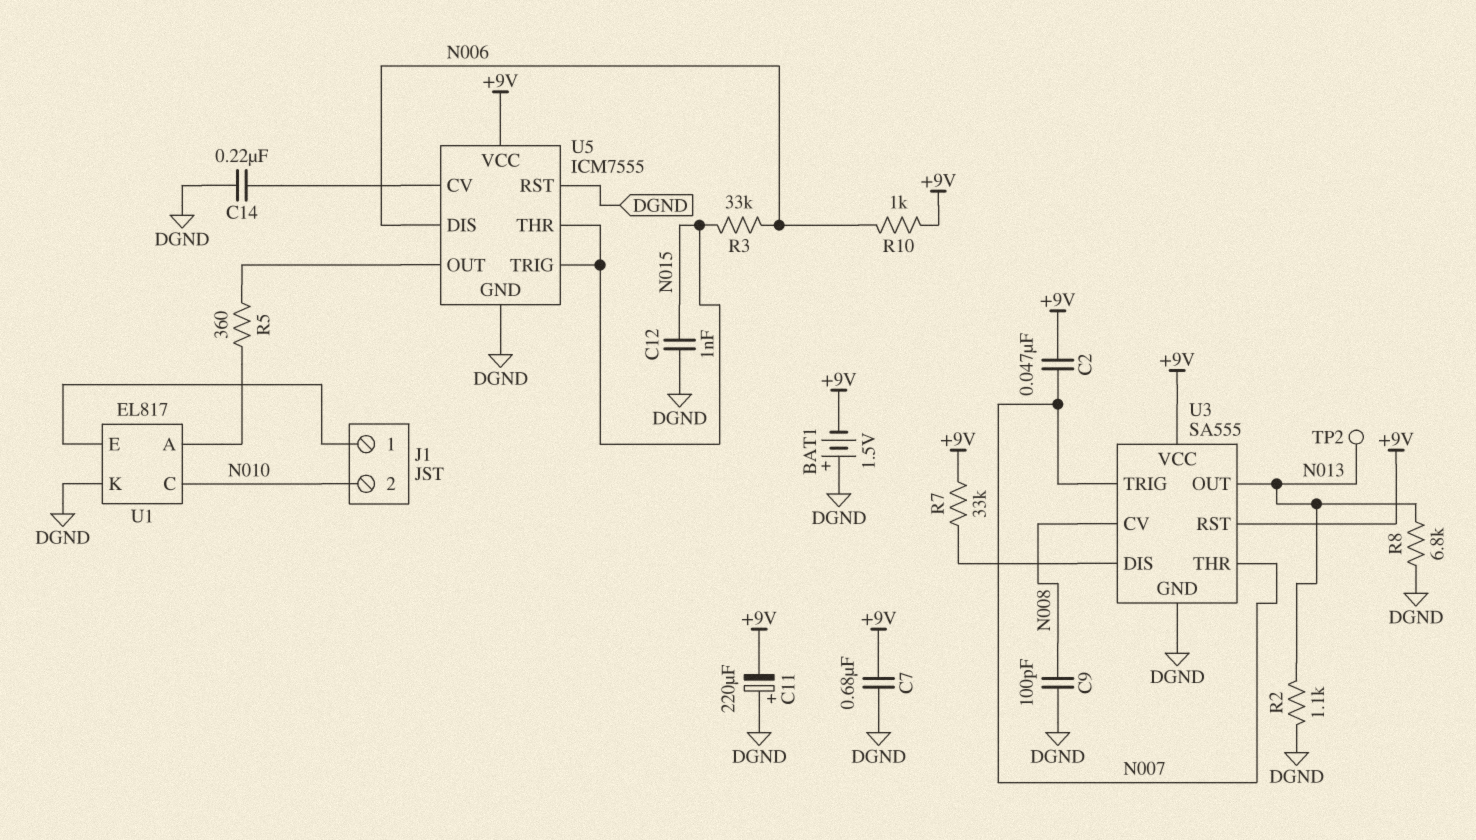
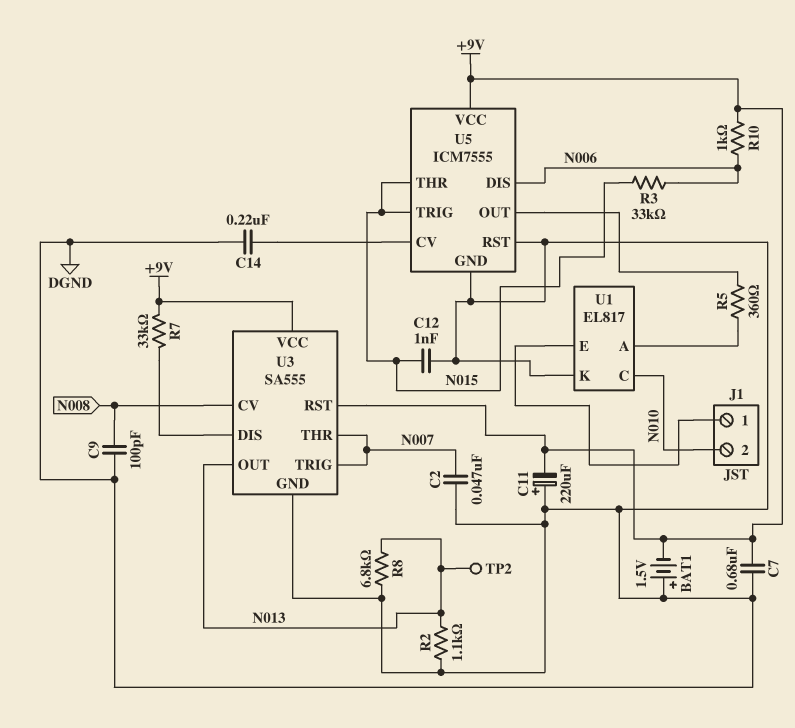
C2: 47nF (+9V, N007) -> 47nF (DGND, N007)

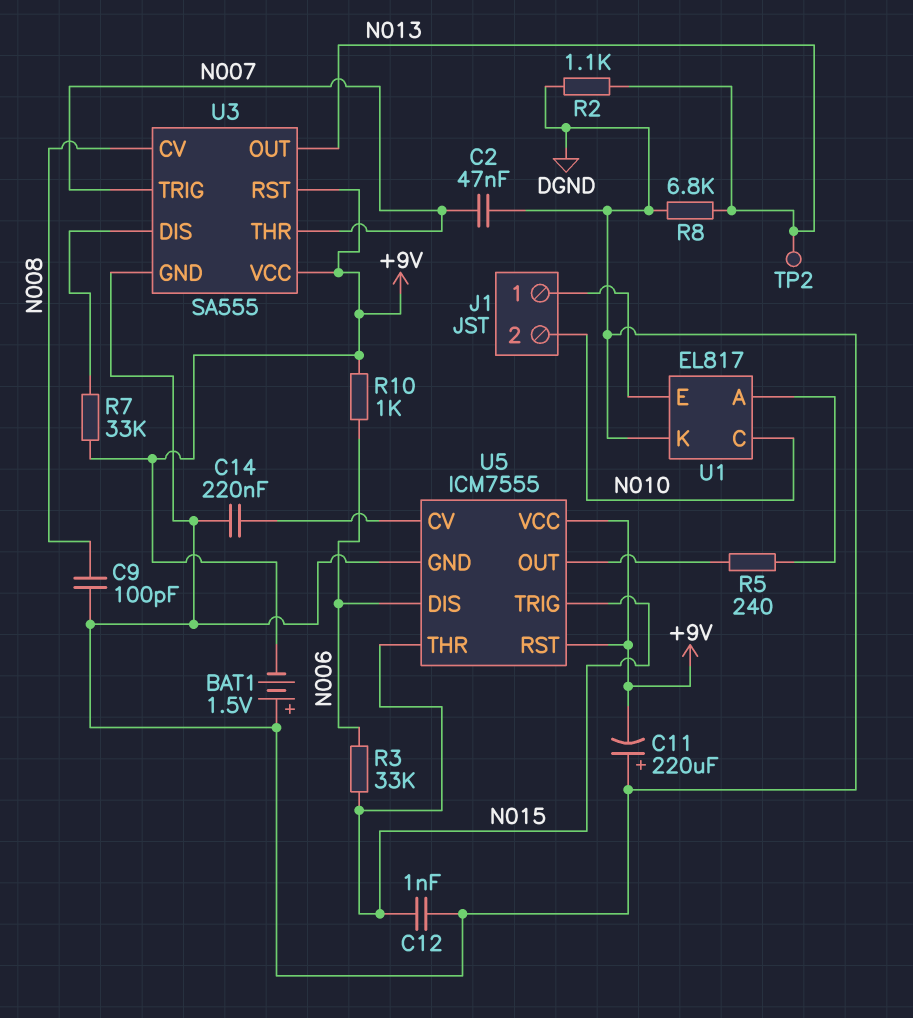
C7: 680nF (+9V, DGND) -> none
R5: 360 (U1/A, U5/OUT) -> 240 (U1/A, U5/OUT)
U5 pin RST: DGND -> +9V

